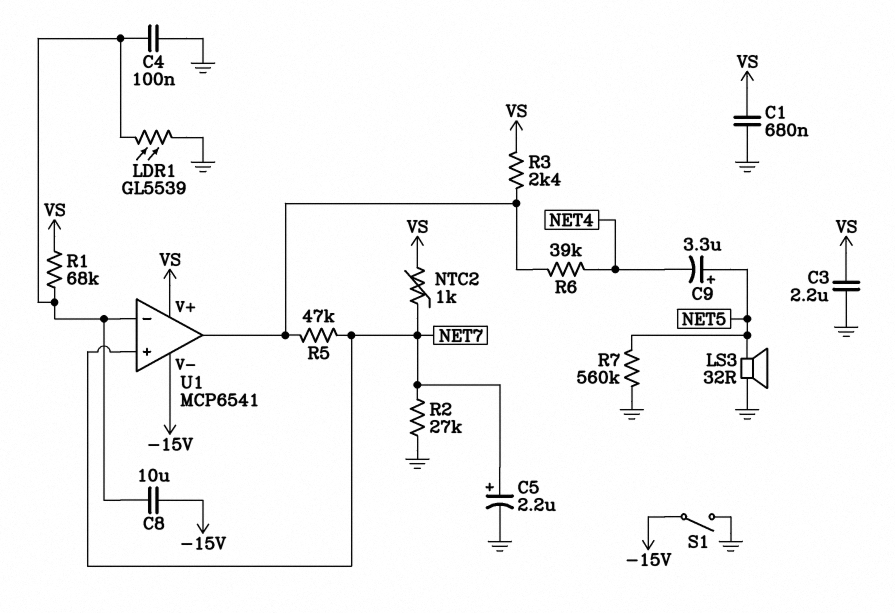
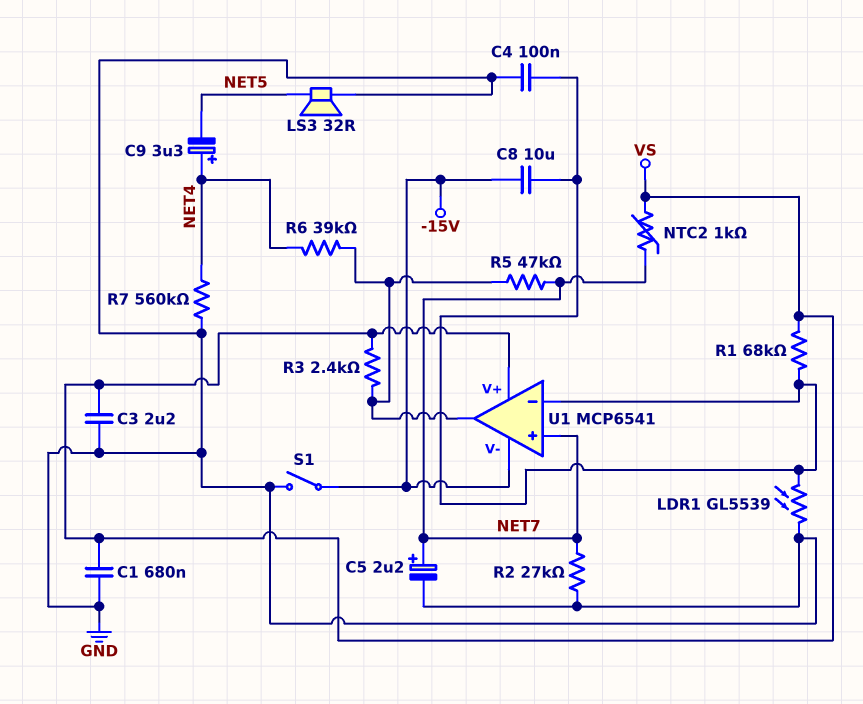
C9: 3.3uF (plus NET5, minus NET4) -> 3.3uF (plus NET4, minus NET5)
R7: 560k (GND, NET5) -> 560k (GND, NET4)

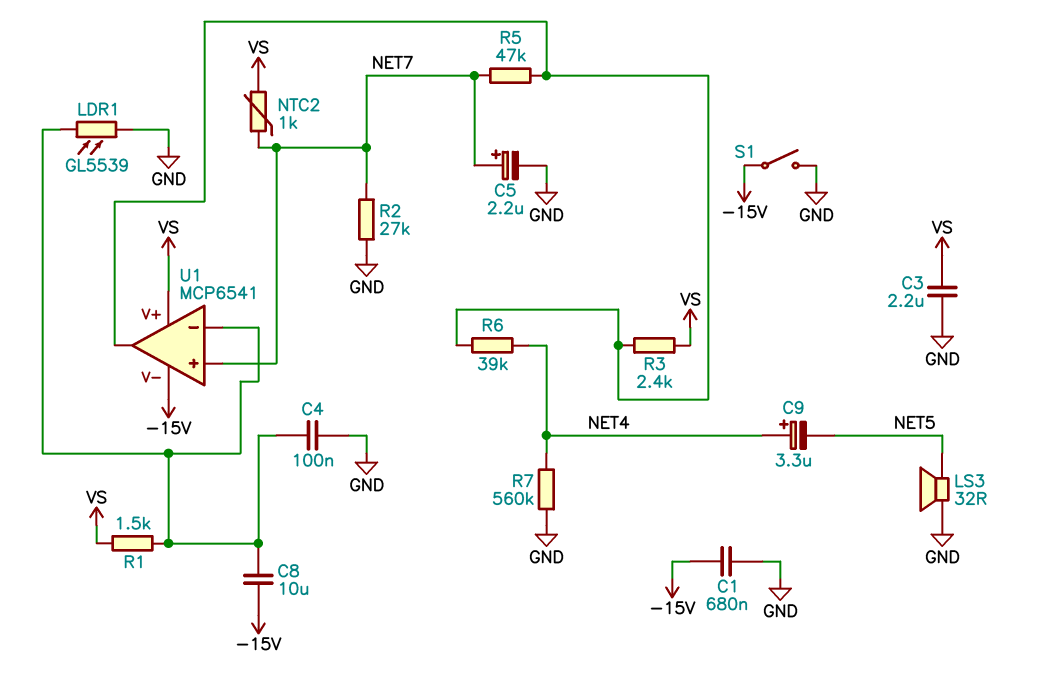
C1: 680nF (GND, VS) -> 680nF (-15V, GND)
R1: 68k (U1/in-, VS) -> 1.5k (U1/in-, VS)

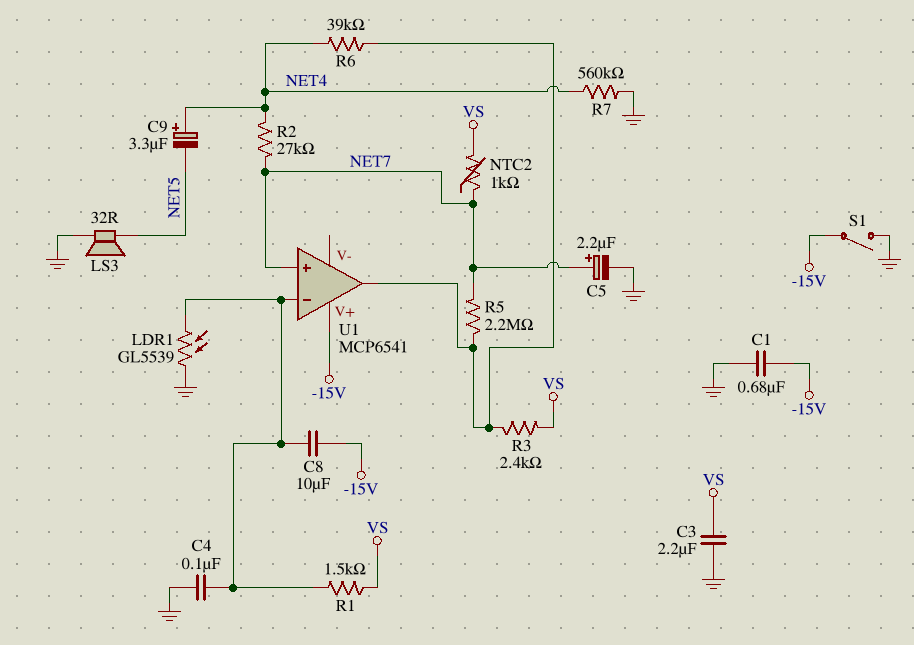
R2: 27k (GND, NET7) -> 27k (NET4, NET7)
R5: 47k (NET7, U1/out) -> 2.2M (NET7, U1/out)
U1 pin V+: VS -> -15V
U1 pin V-: -15V -> none

